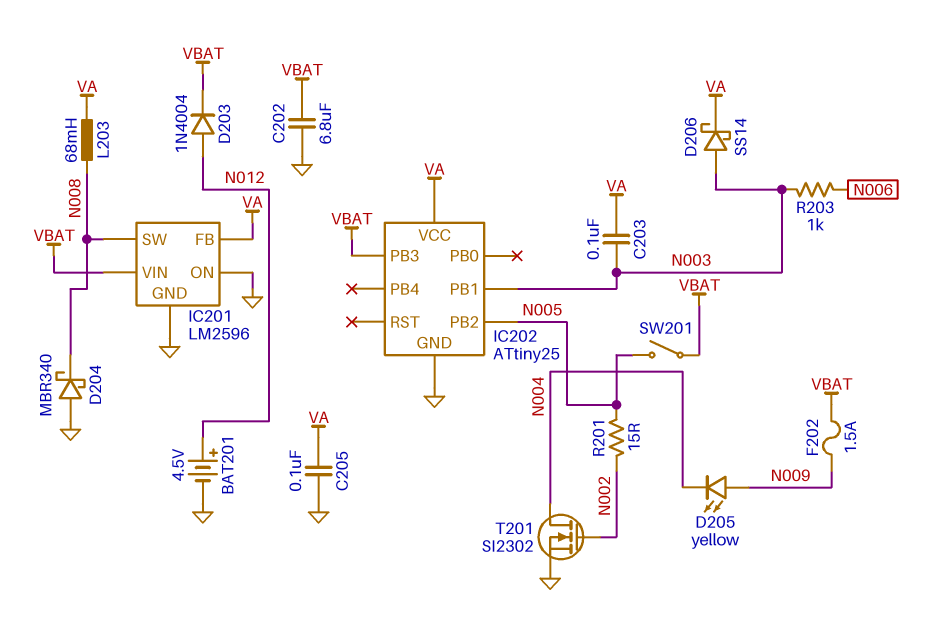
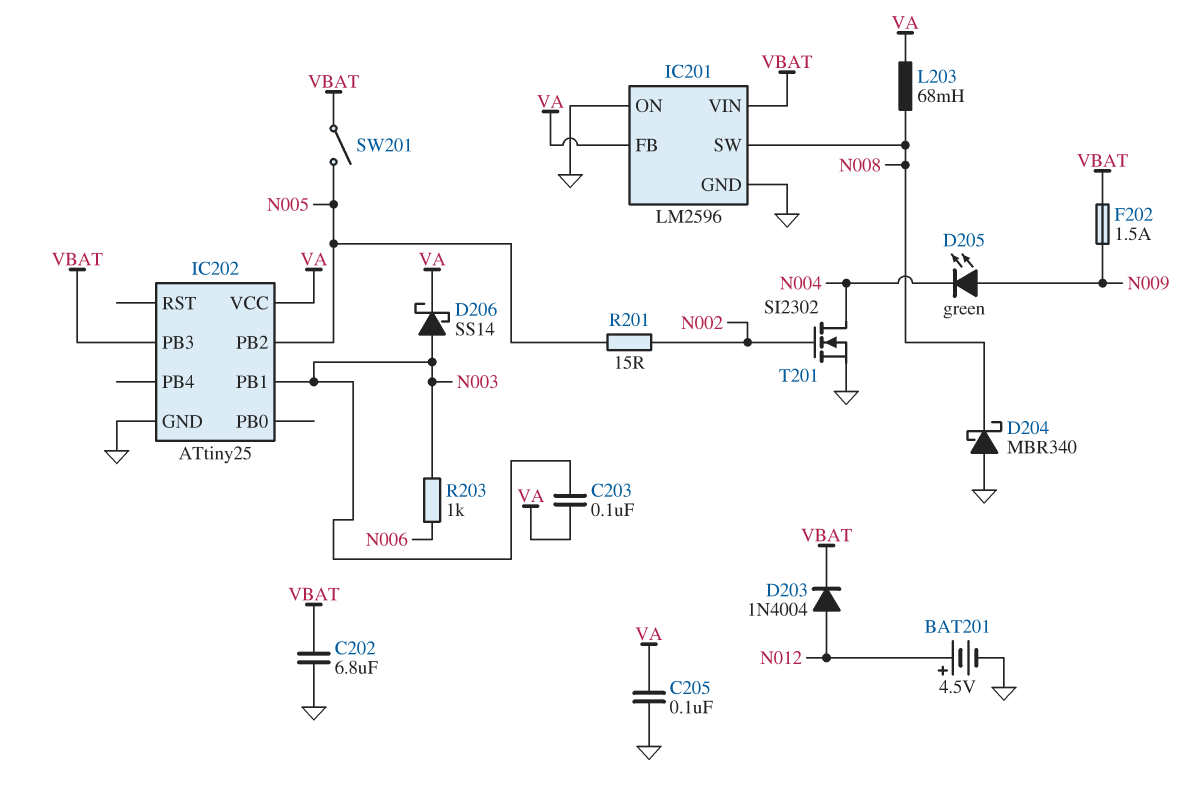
D205: LED yellow (A N009, K N004) -> LED green (A N009, K N004)

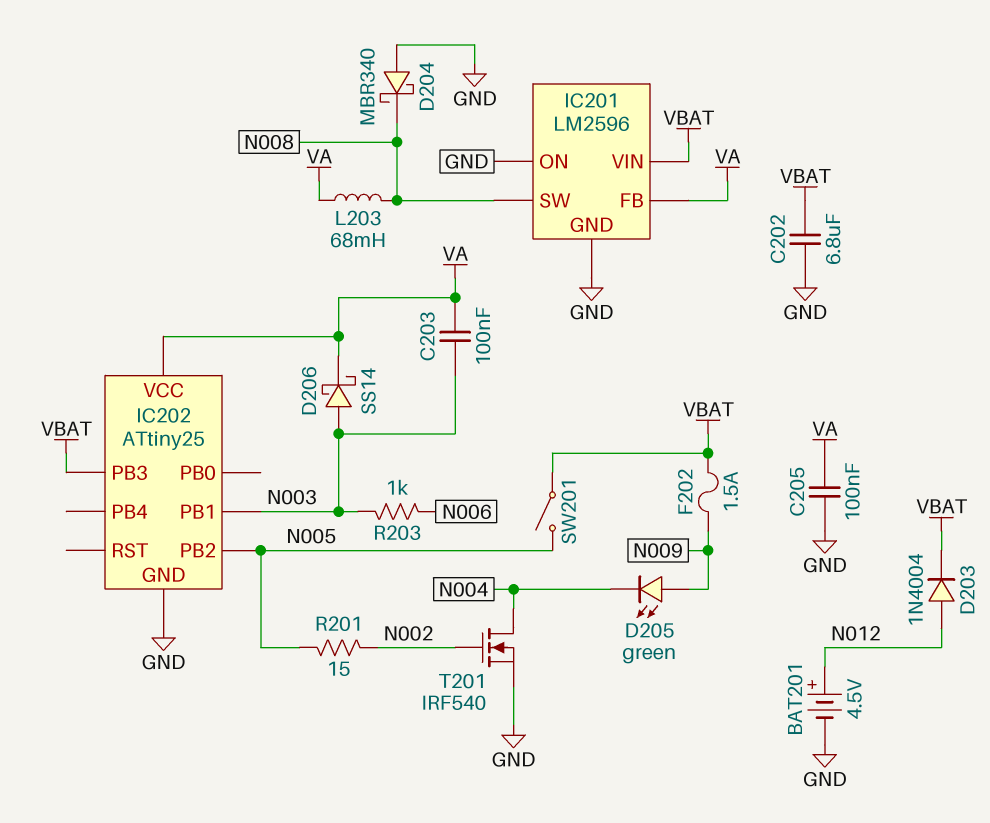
T201: NMOS SI2302 (G N002, D N004, S GND) -> NMOS IRF540 (G N002, D N004, S GND)

